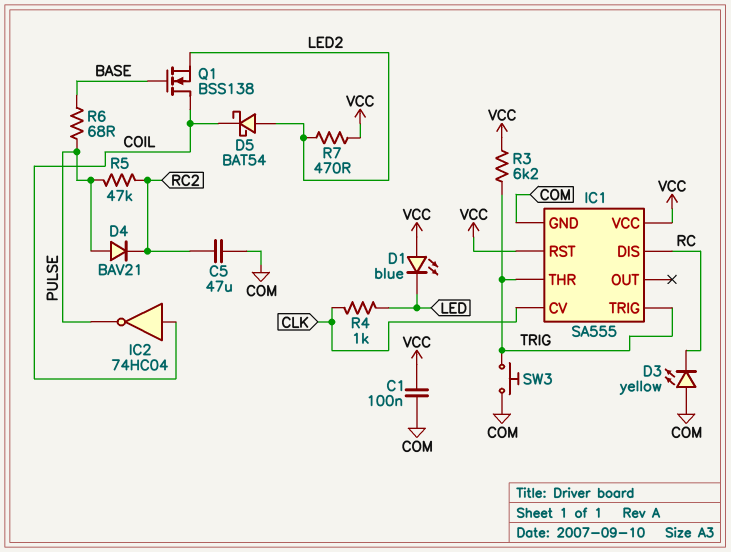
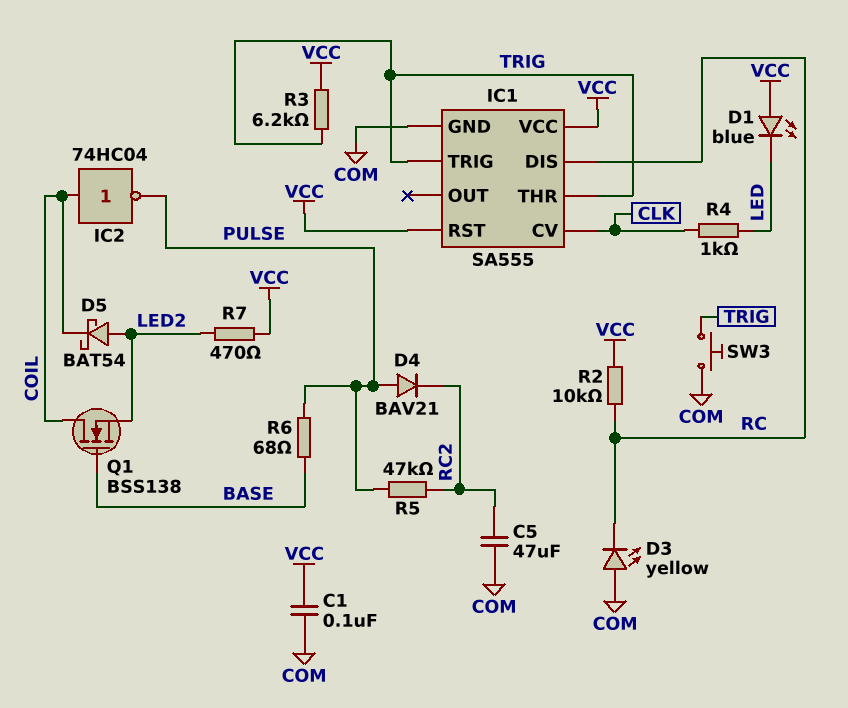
R2: none -> 10k (RC, VCC)

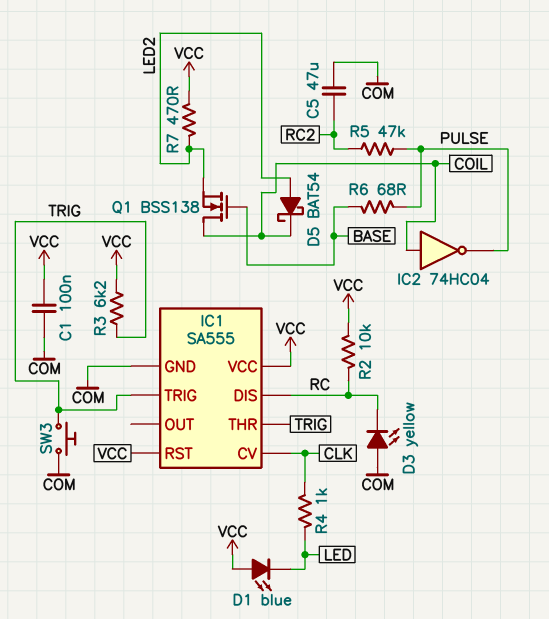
D4: diode BAV21 (A PULSE, K RC2) -> none

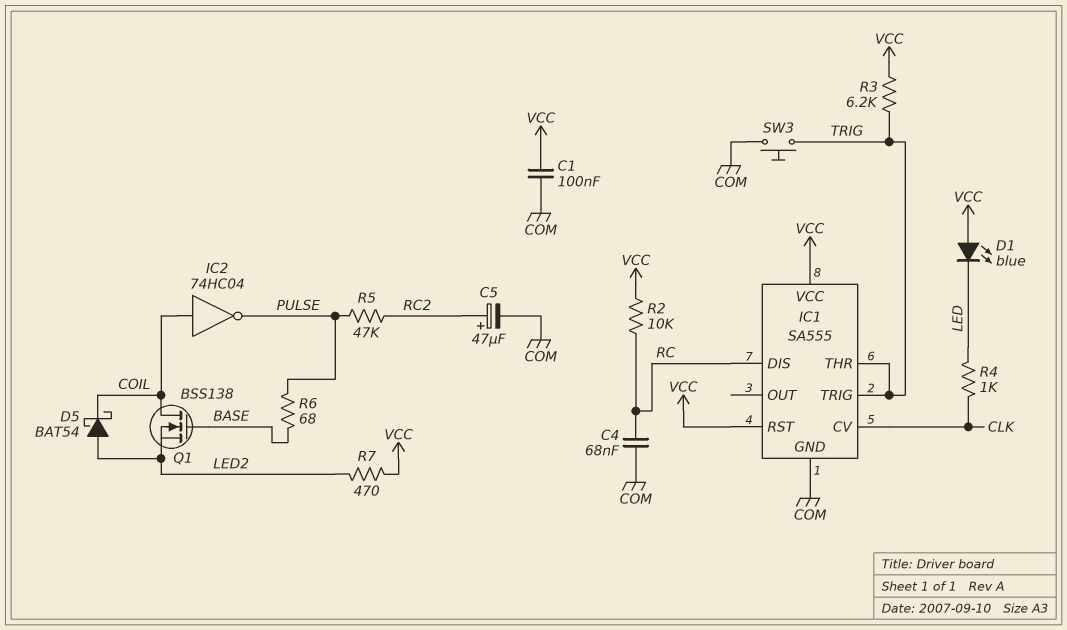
C4: none -> 68nF (COM, RC)
C5: 47uF (COM, RC2) -> 47uF (plus RC2, minus COM)
D3: LED yellow (A COM, K RC) -> none

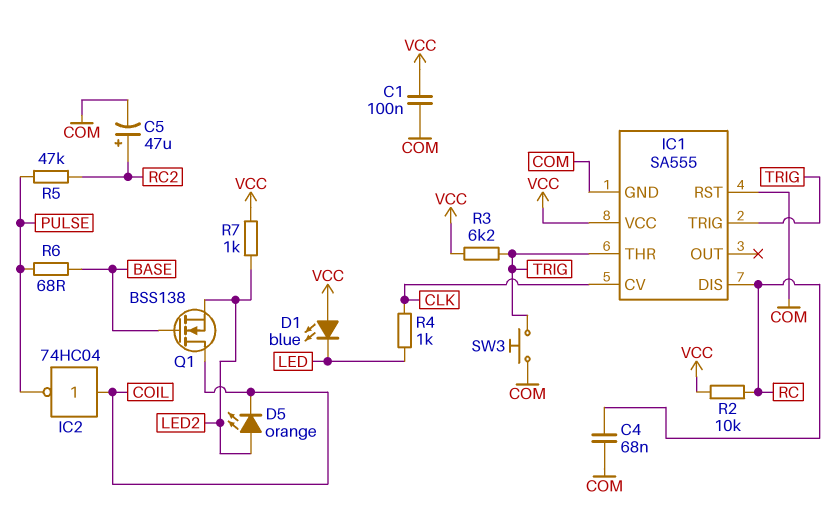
D5: schottky BAT54 (A LED2, K COIL) -> LED orange (A LED2, K COIL)
IC1 pin RST: VCC -> COM
R7: 470 (LED2, VCC) -> 1k (LED2, VCC)

